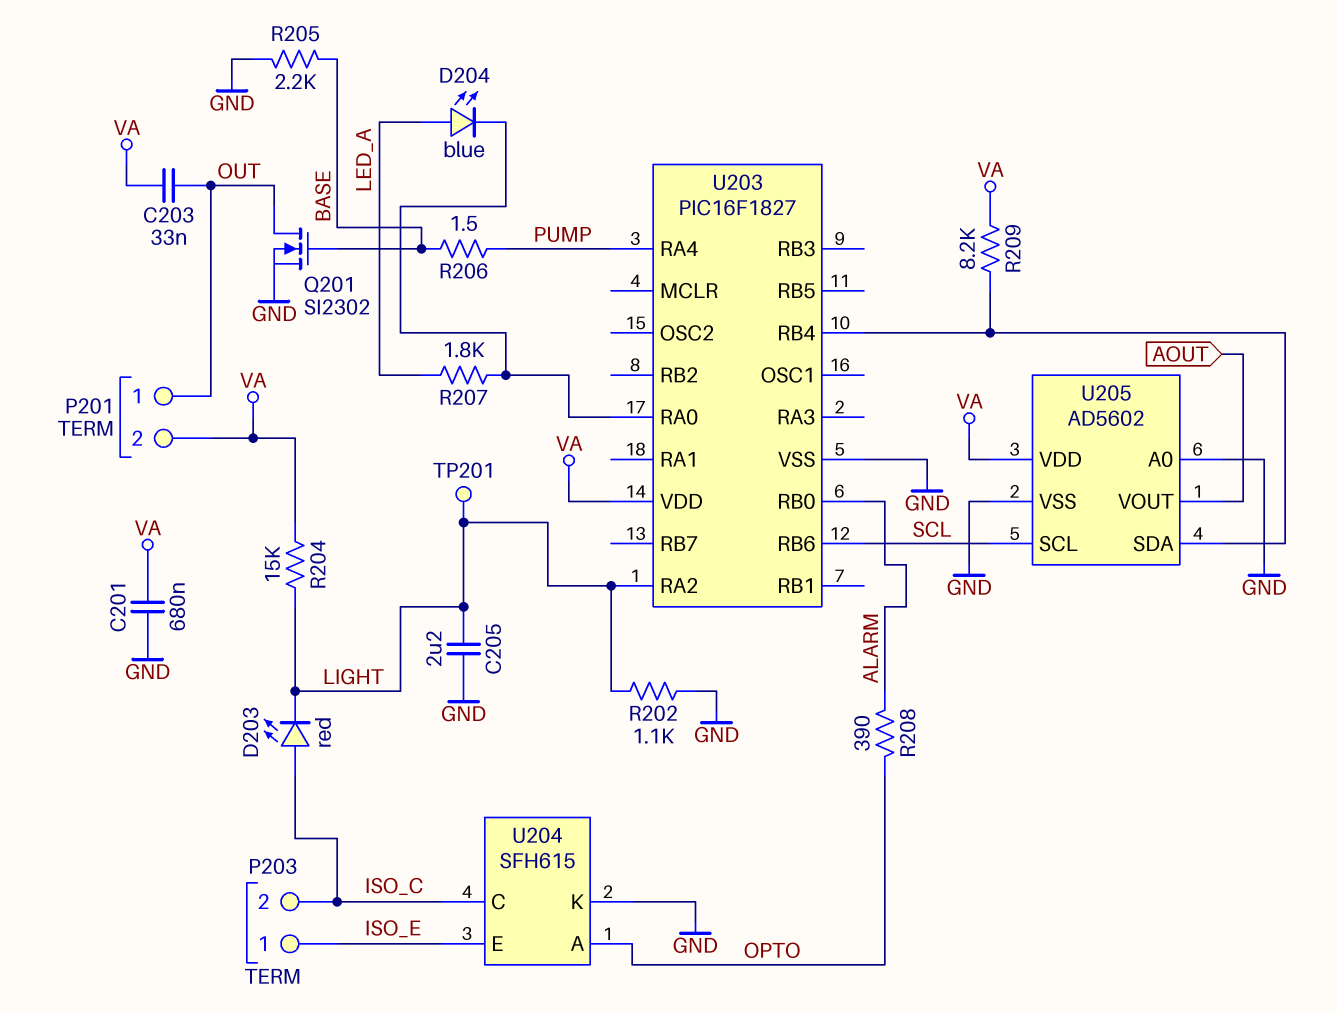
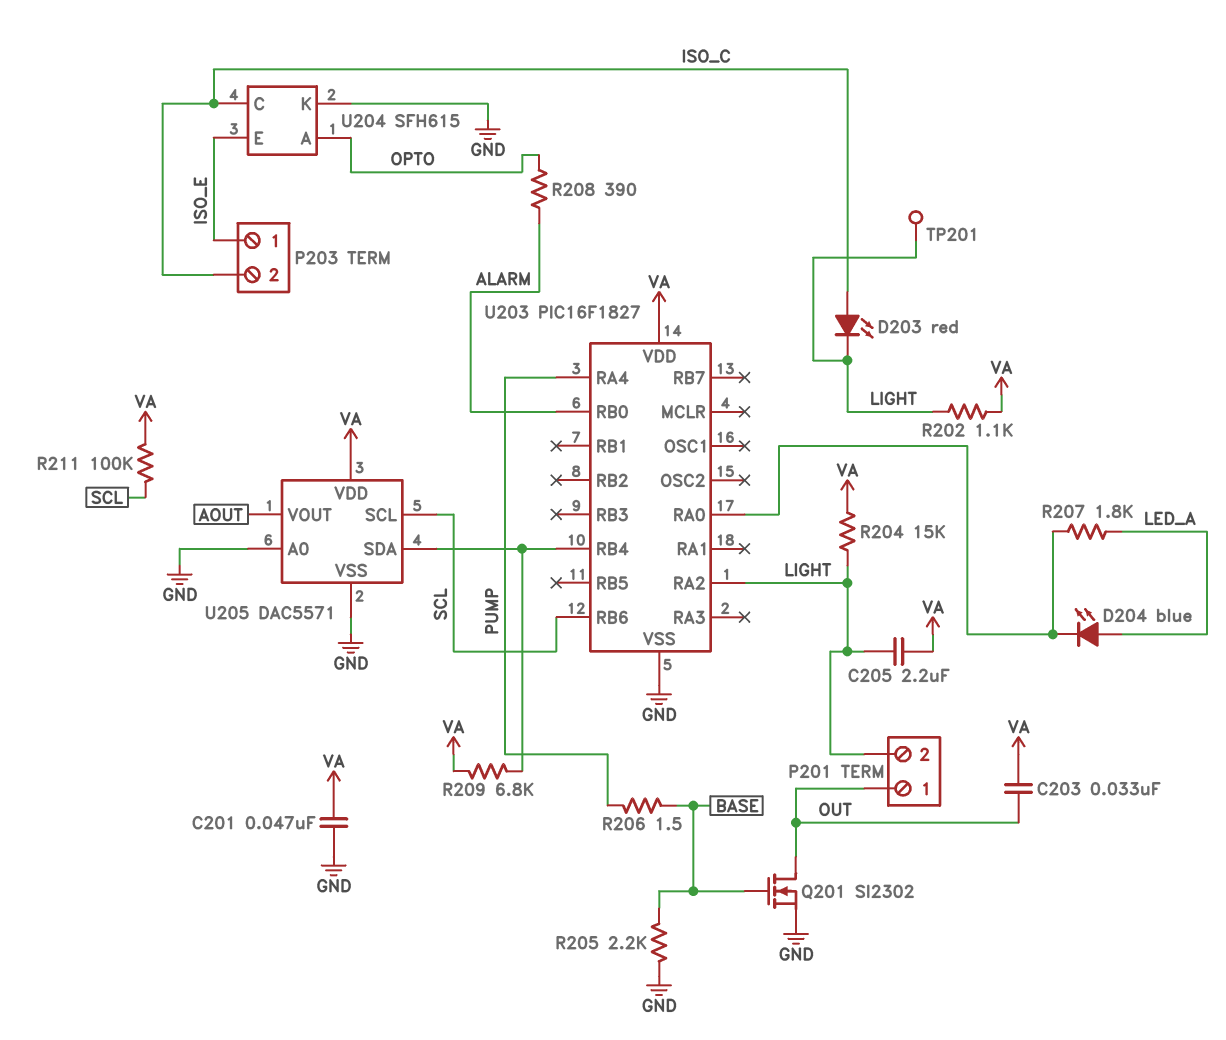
C201: 680nF (GND, VA) -> 47nF (GND, VA)
C205: 2.2uF (GND, LIGHT) -> 2.2uF (LIGHT, VA)
P201 pin 2: VA -> LIGHT
R202: 1.1k (GND, LIGHT) -> 1.1k (LIGHT, VA)
R209: 8.2k (U203/RB4, VA) -> 6.8k (U203/RB4, VA)
R211: none -> 100k (SCL, VA)
U205: AD5602 -> DAC5571

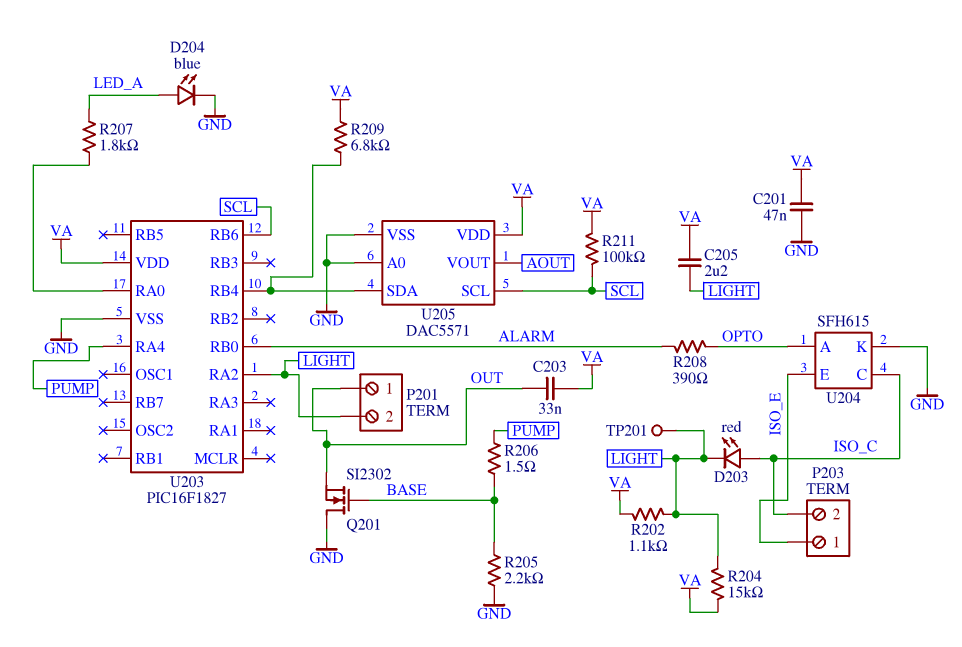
D204: LED blue (A LED_A, K U203/RA0) -> LED blue (A LED_A, K GND)
Q201: NMOS SI2302 (G BASE, D OUT, S GND) -> NMOS SI2302 (G BASE, D GND, S OUT)

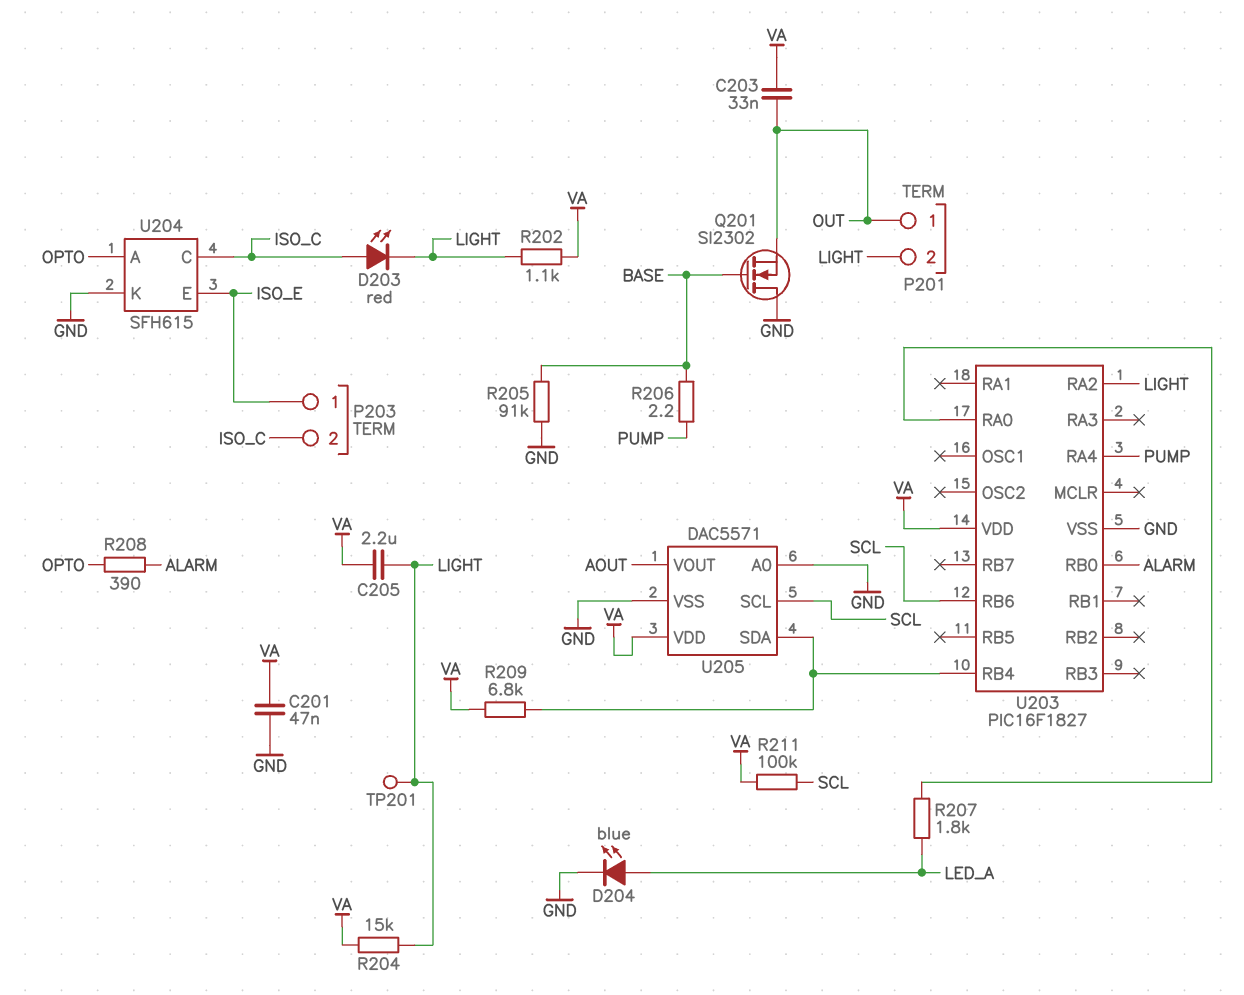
R205: 2.2k (BASE, GND) -> 91k (BASE, GND)
R206: 1.5 (BASE, PUMP) -> 2.2 (BASE, PUMP)

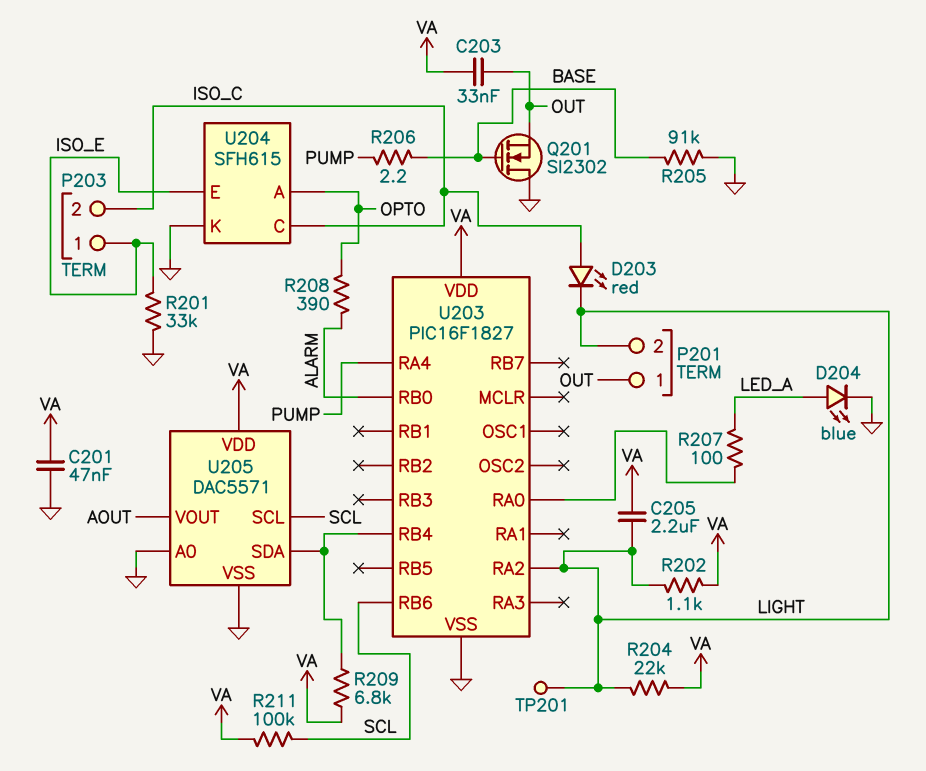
R201: none -> 33k (GND, ISO_E)
R204: 15k (LIGHT, VA) -> 22k (LIGHT, VA)
R207: 1.8k (LED_A, U203/RA0) -> 100 (LED_A, U203/RA0)

